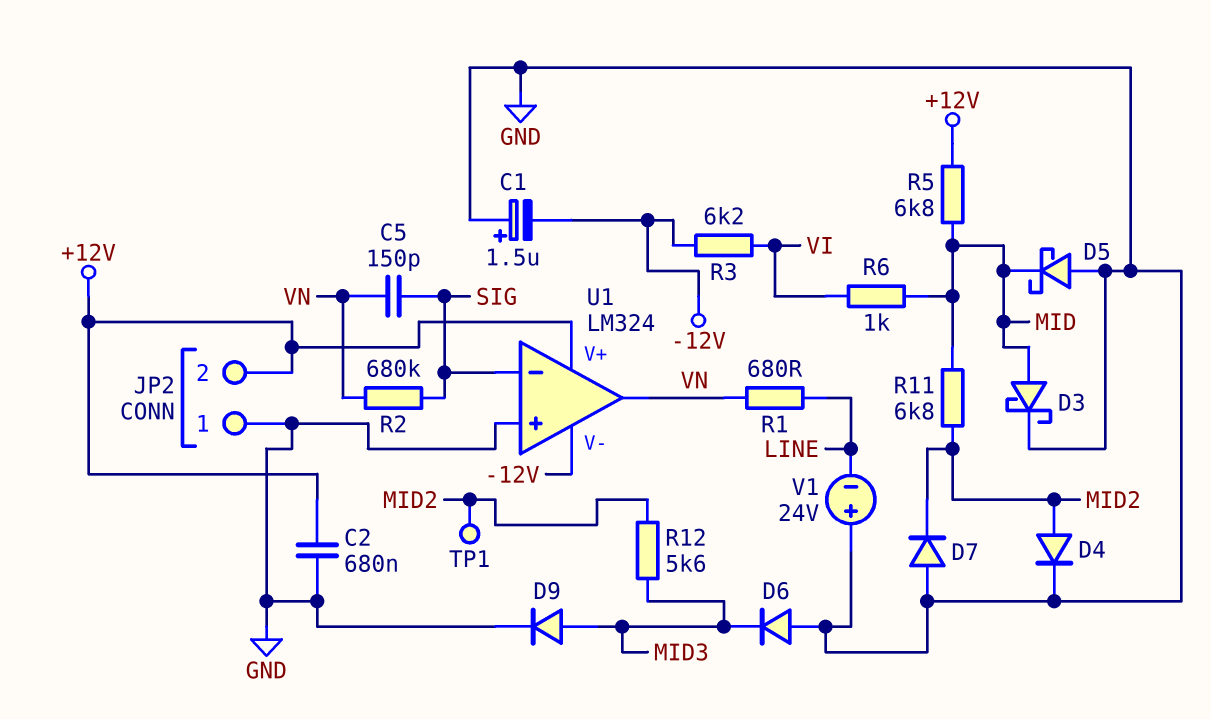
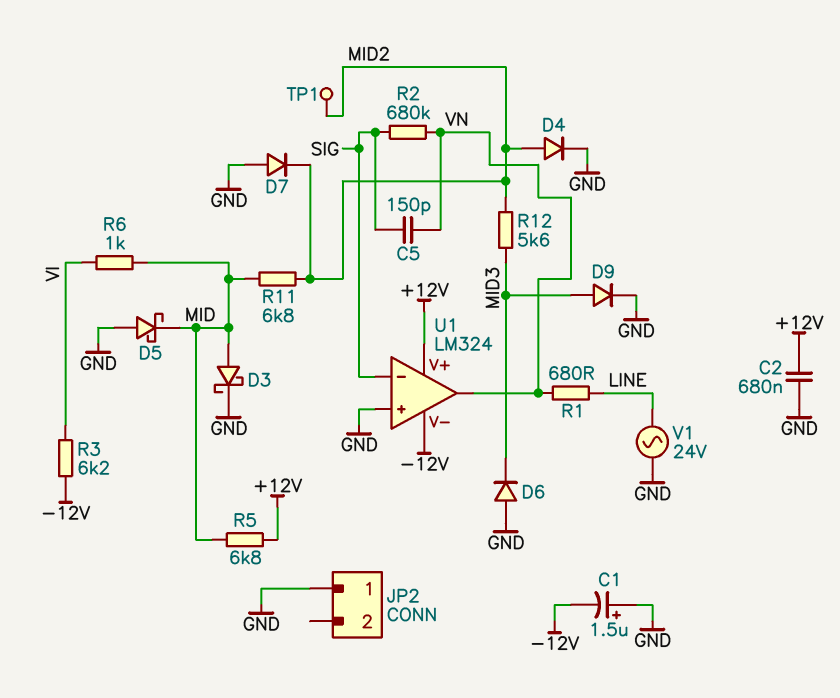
JP2 pin 2: +12V -> none
V1: 24V (plus GND, minus LINE) -> AC 24V (GND, LINE)

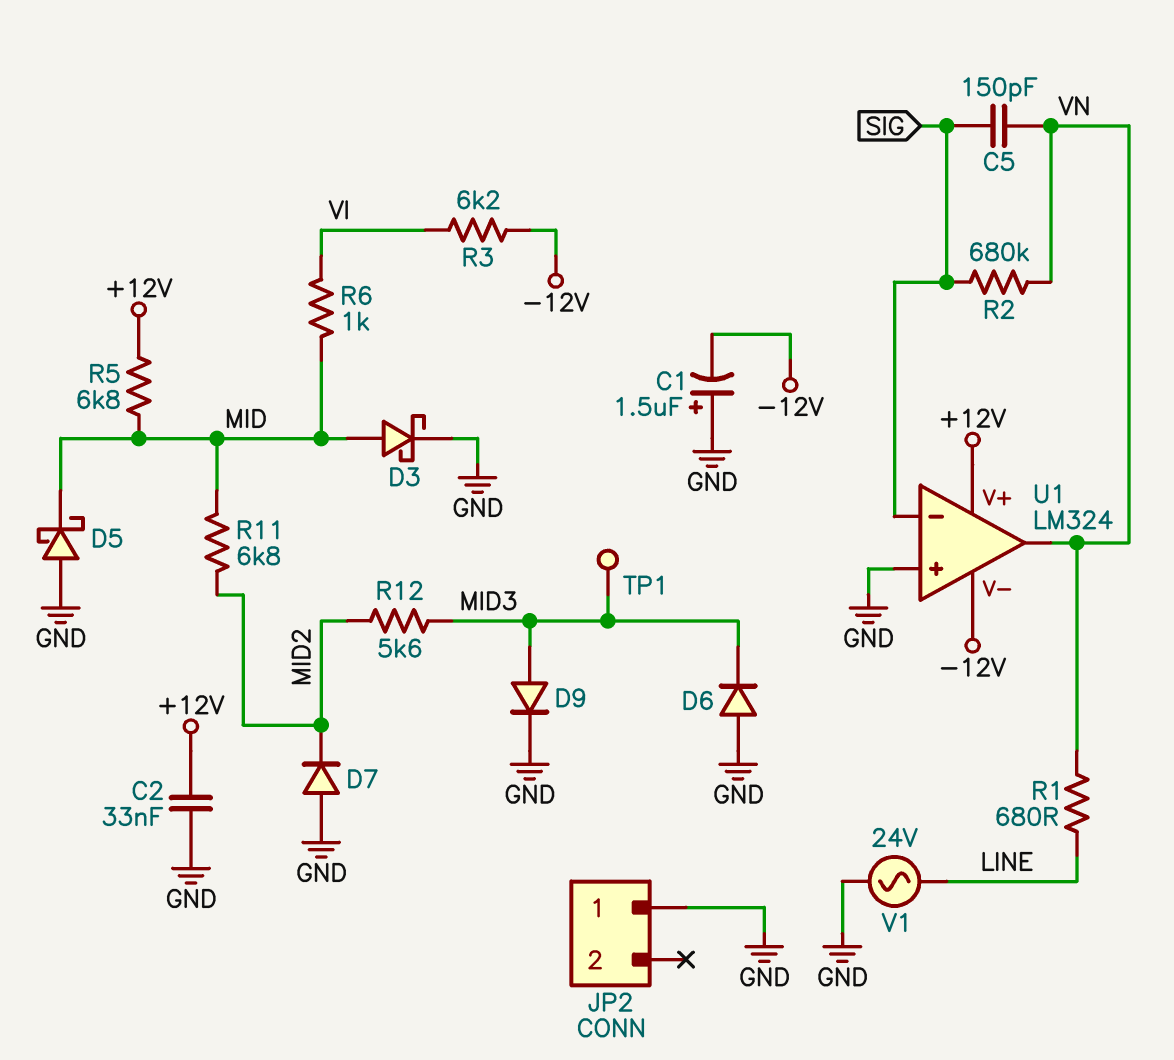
C2: 680nF (+12V, GND) -> 33nF (+12V, GND)
D4: diode (A MID2, K GND) -> none
TP1: test point (MID2) -> test point (MID3)

